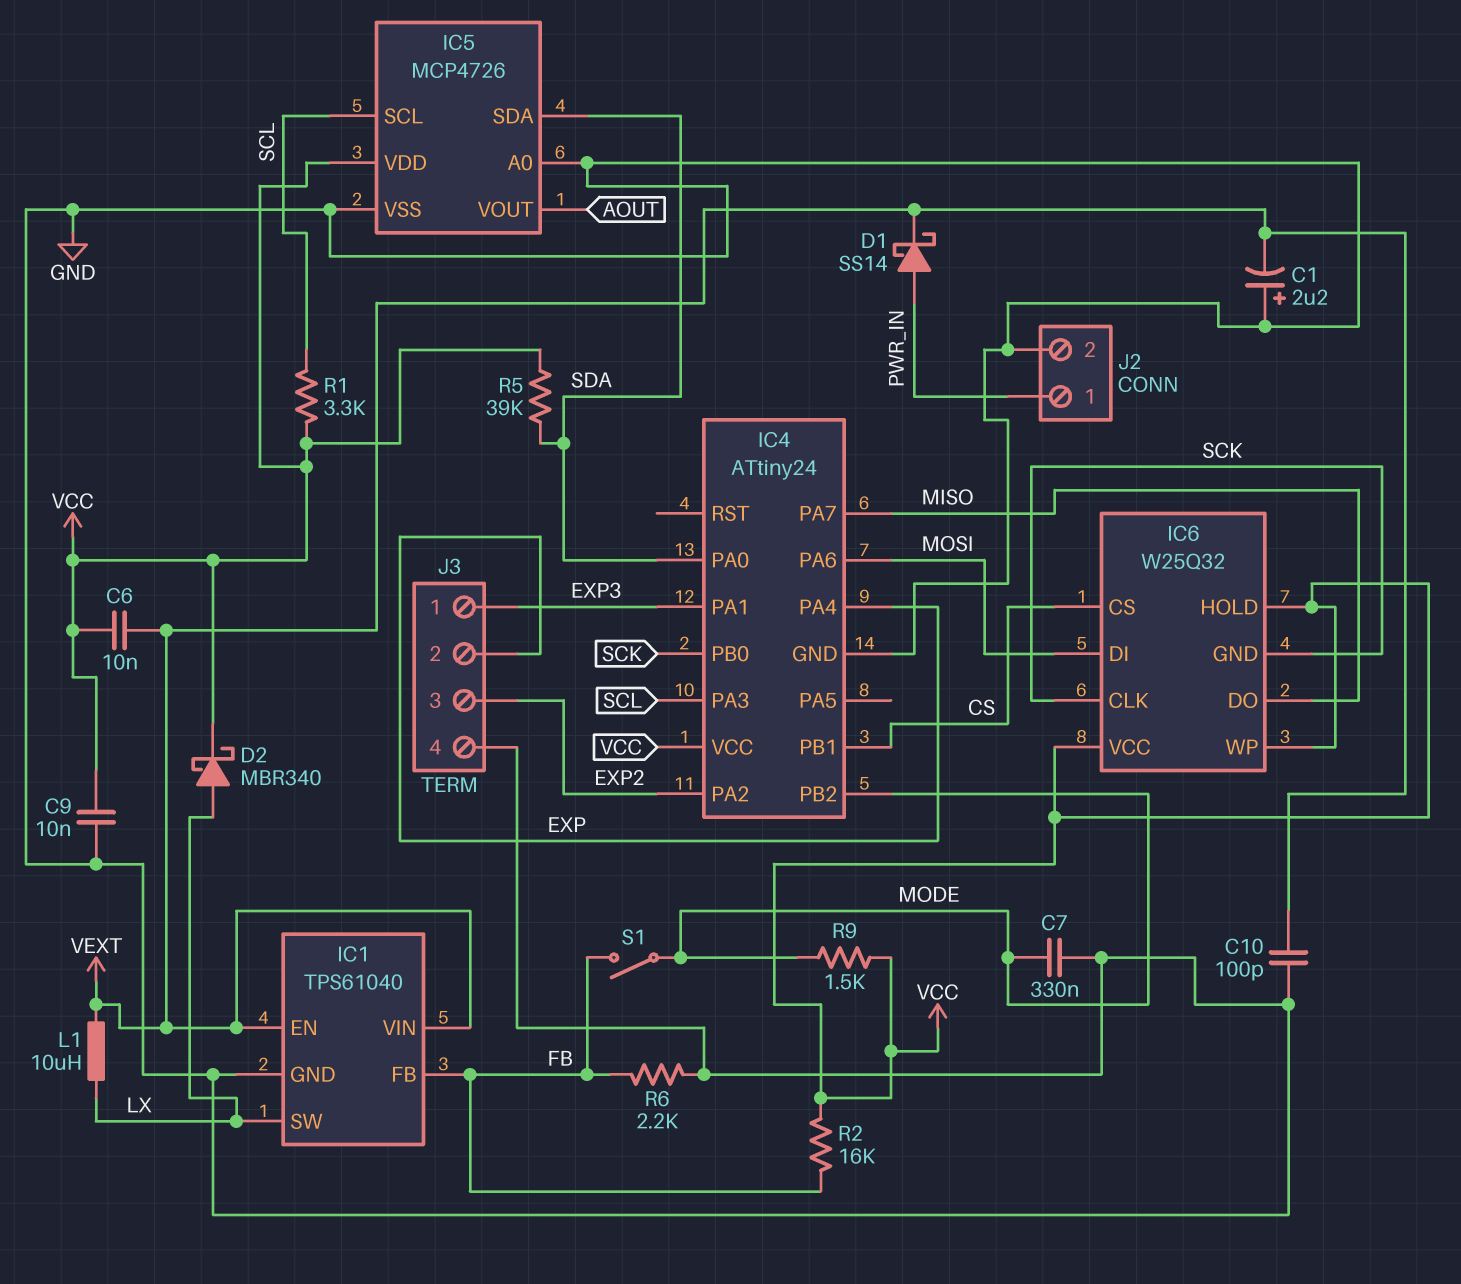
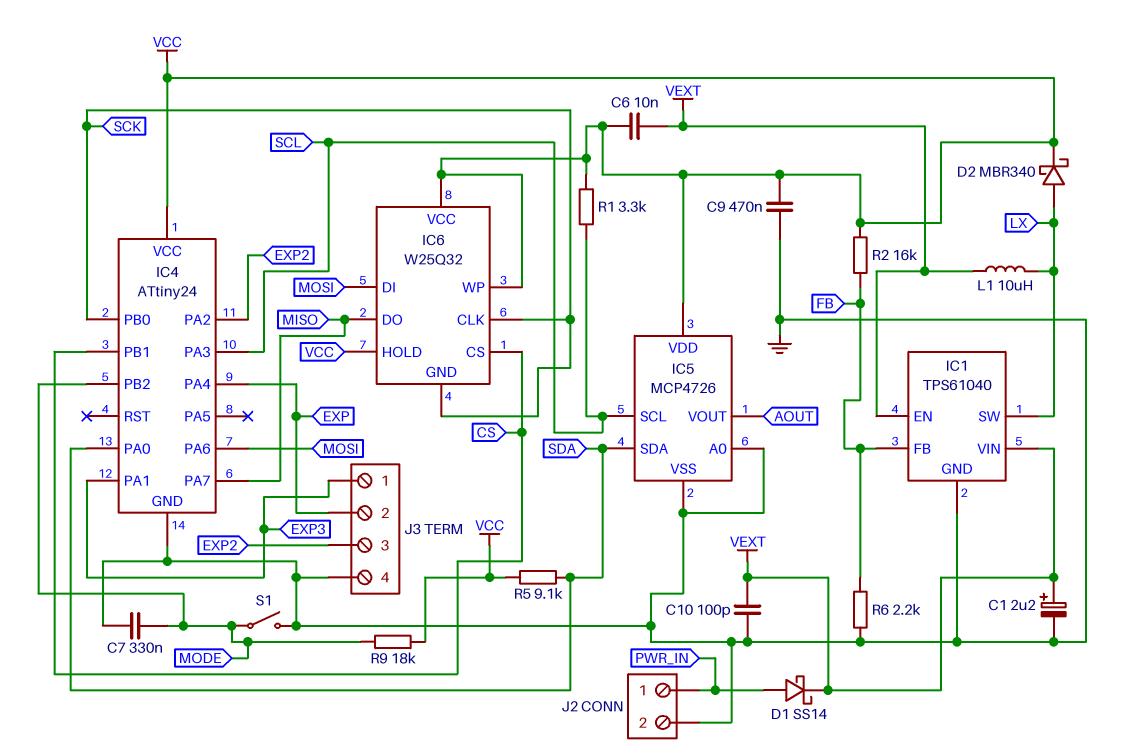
C1: 2.2uF (plus GND, minus VEXT) -> 2.2uF (plus VEXT, minus GND)
C9: 10nF (GND, VCC) -> 470nF (GND, VCC)
R5: 39k (SDA, VCC) -> 9.1k (SDA, VCC)
R9: 1.5k (MODE, VCC) -> 18k (MODE, VCC)
S1: switch (FB, MODE) -> switch (GND, MODE)

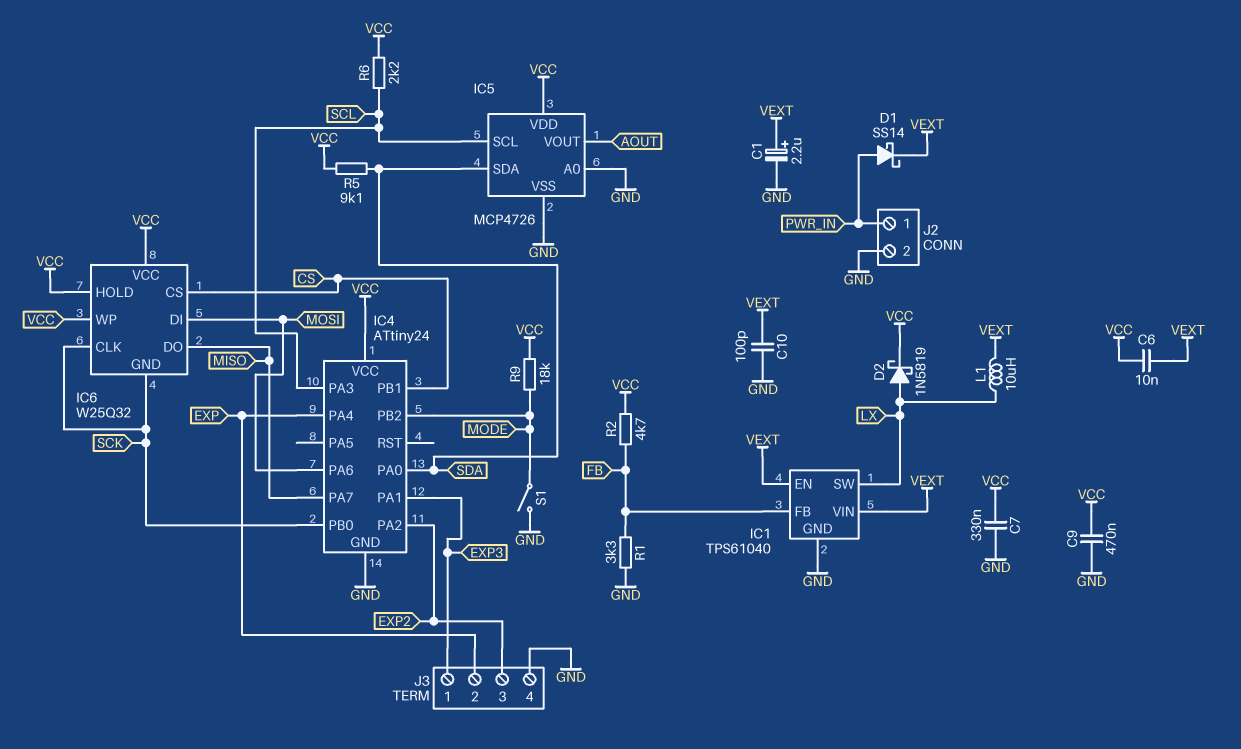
C7: 330nF (GND, MODE) -> 330nF (GND, VCC)
D2: schottky MBR340 (A LX, K VCC) -> schottky 1N5819 (A LX, K VCC)
R1: 3.3k (SCL, VCC) -> 3.3k (FB, GND)
R2: 16k (FB, VCC) -> 4.7k (FB, VCC)
R6: 2.2k (FB, GND) -> 2.2k (SCL, VCC)

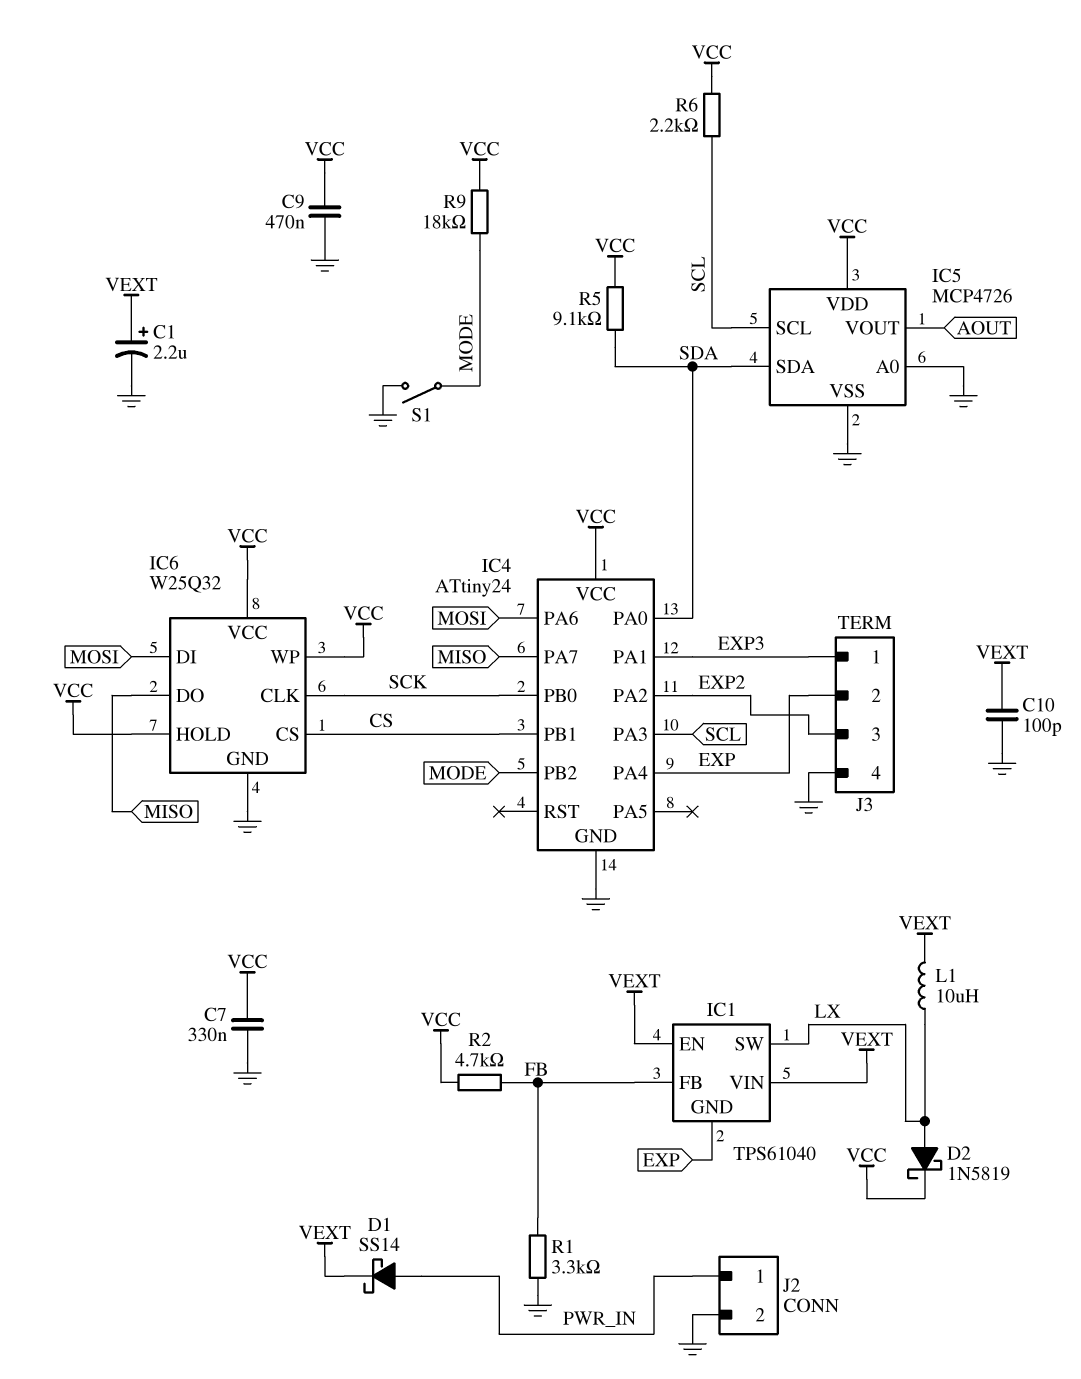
C6: 10nF (VCC, VEXT) -> none
IC1 pin GND: GND -> EXP
IC6 pin GND: SCK -> GND

